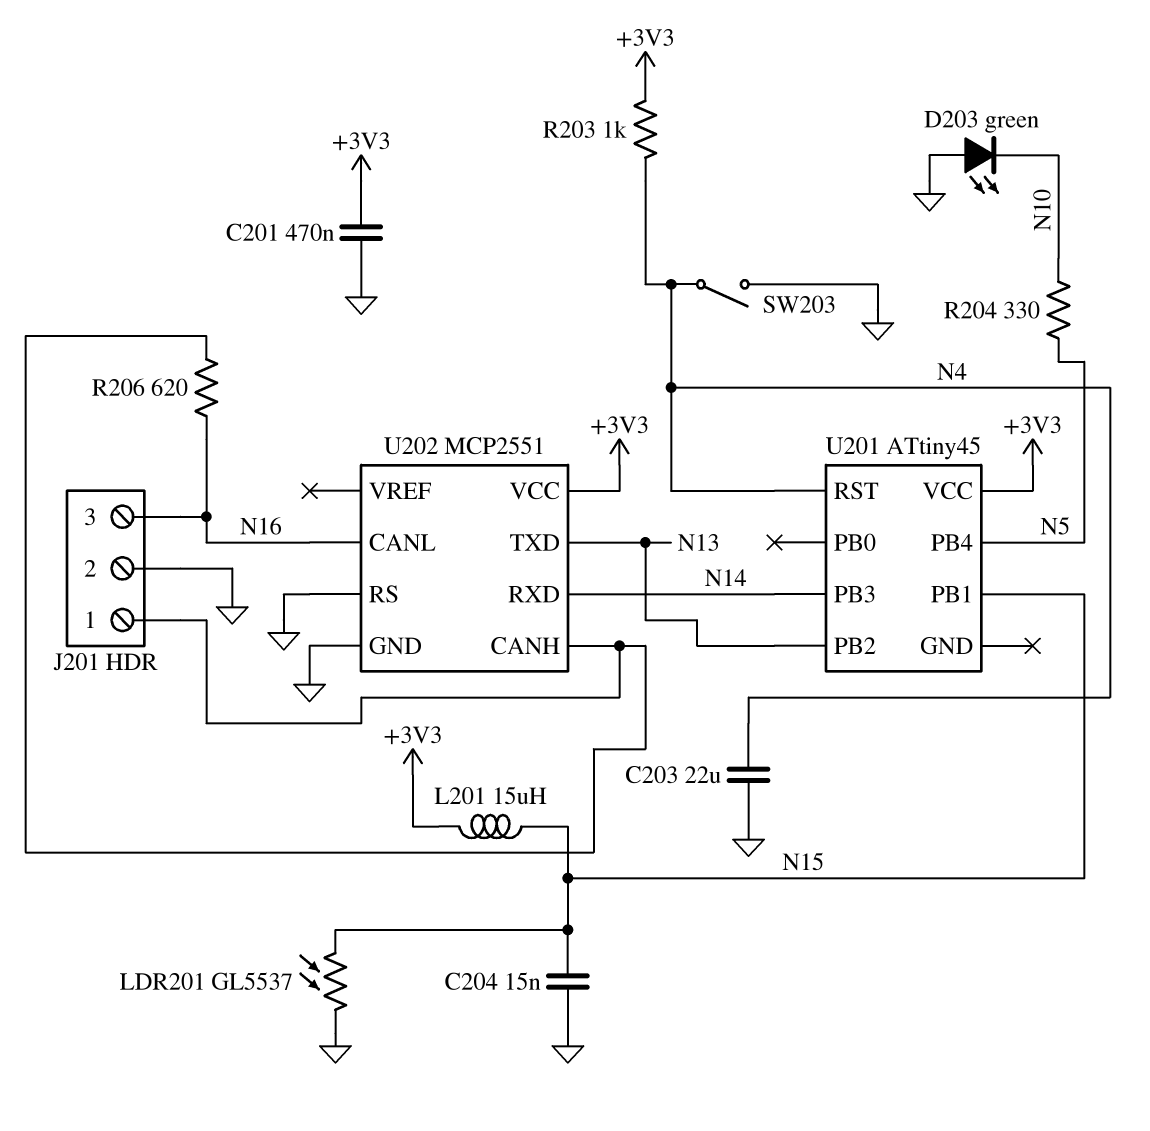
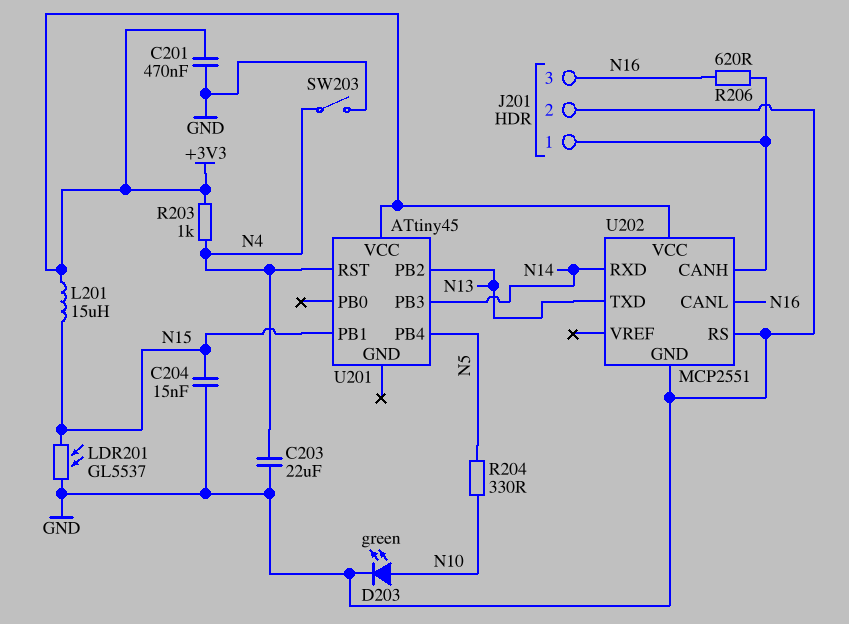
D203: LED green (A GND, K N10) -> LED green (A N10, K GND)

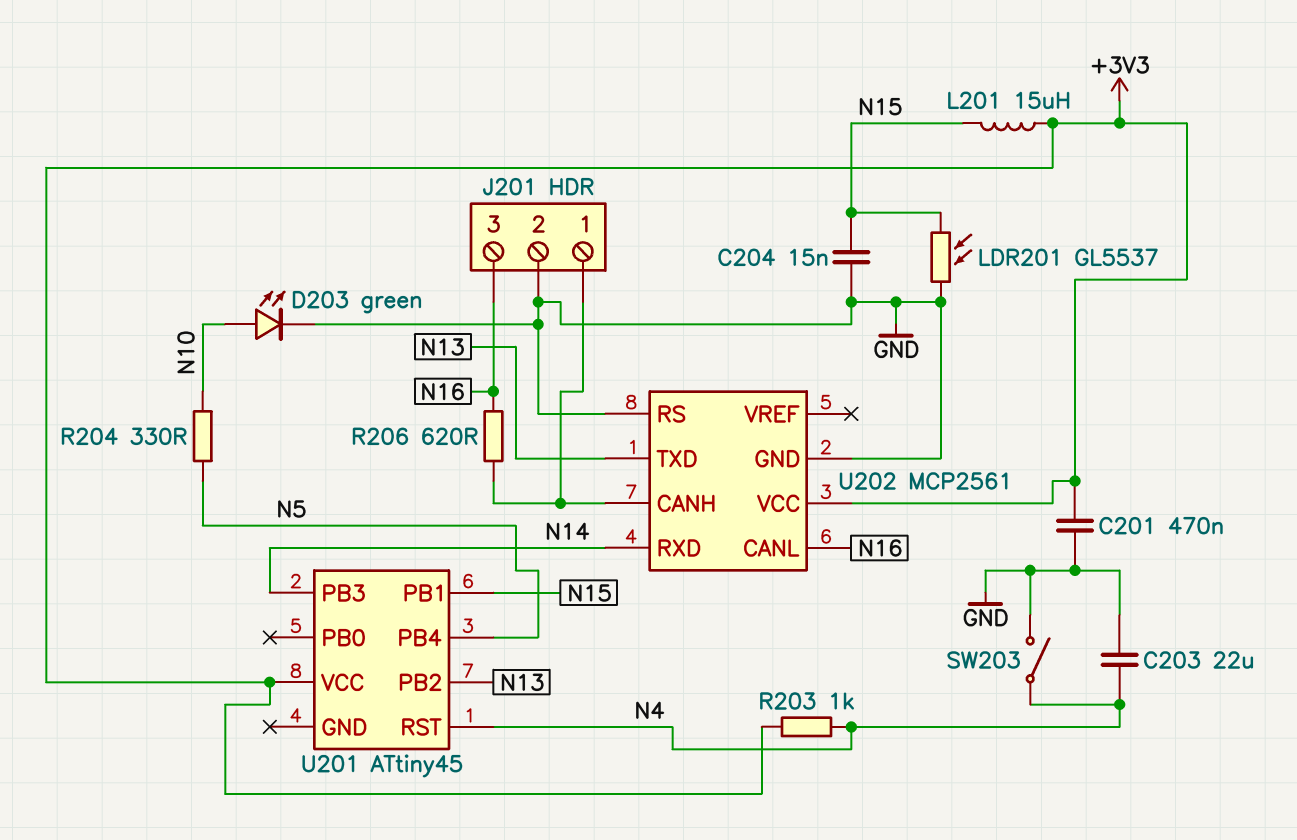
U202: MCP2551 -> MCP2561

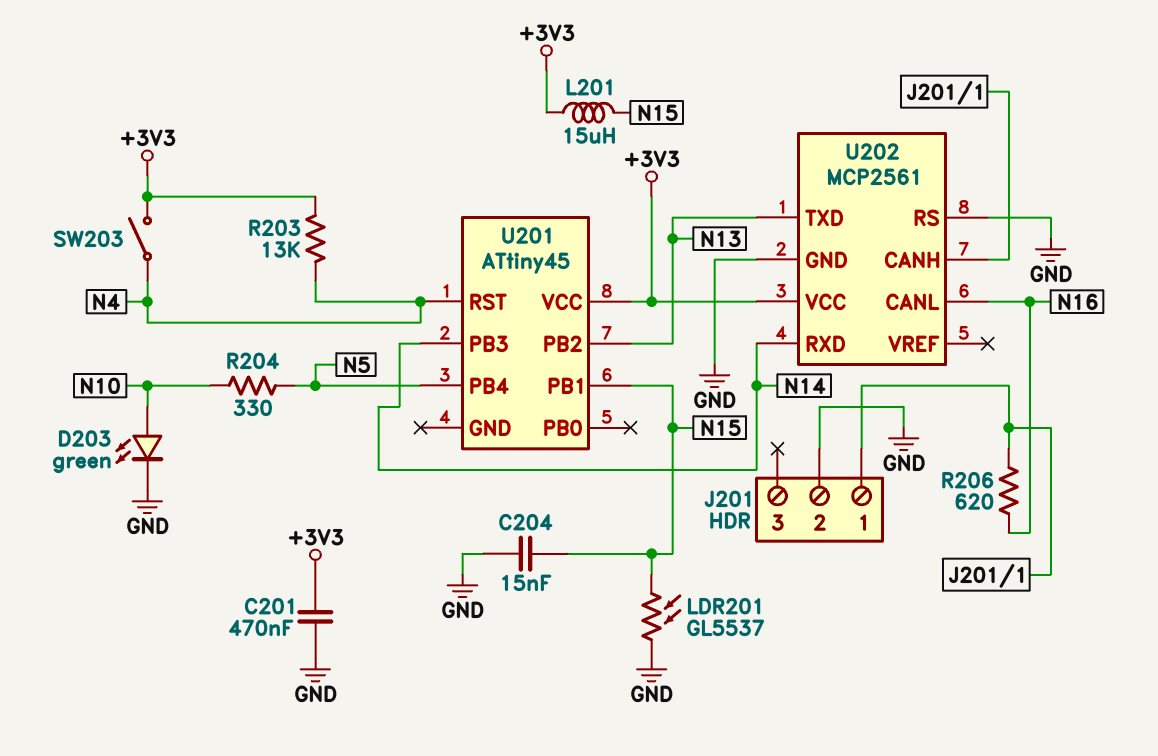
C203: 22uF (GND, N4) -> none
J201 pin 3: N16 -> none
R203: 1k (+3V3, N4) -> 13k (+3V3, N4)
SW203: switch (GND, N4) -> switch (+3V3, N4)

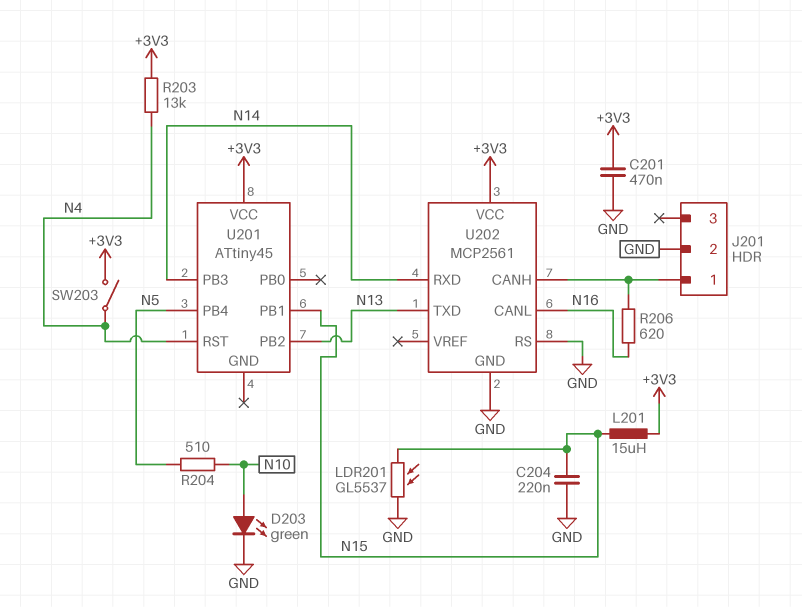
C204: 15nF (GND, N15) -> 220nF (GND, N15)
R204: 330 (N5, N10) -> 510 (N5, N10)

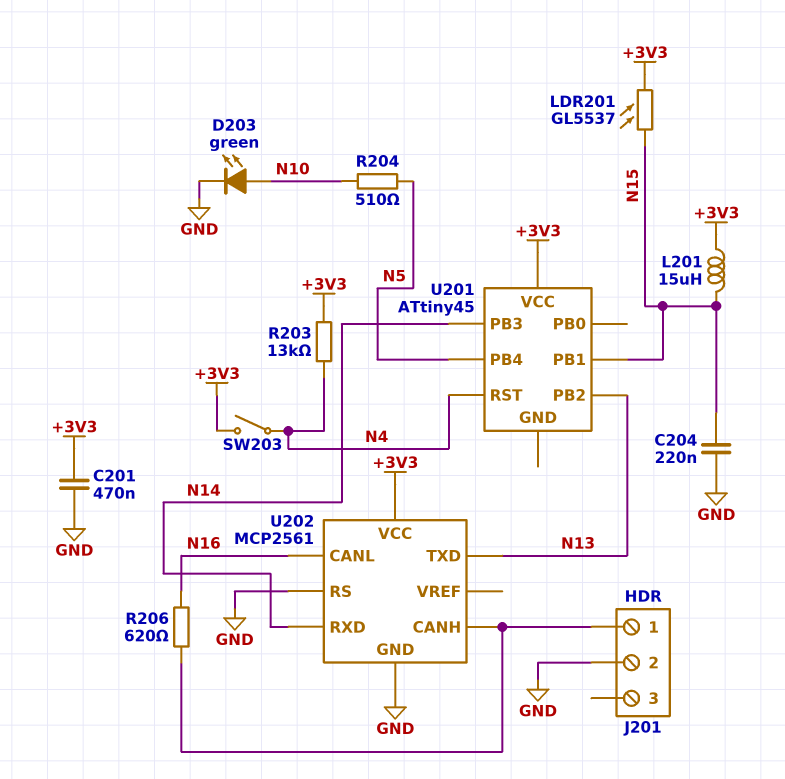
LDR201: GL5537 (GND, N15) -> GL5537 (+3V3, N15)

